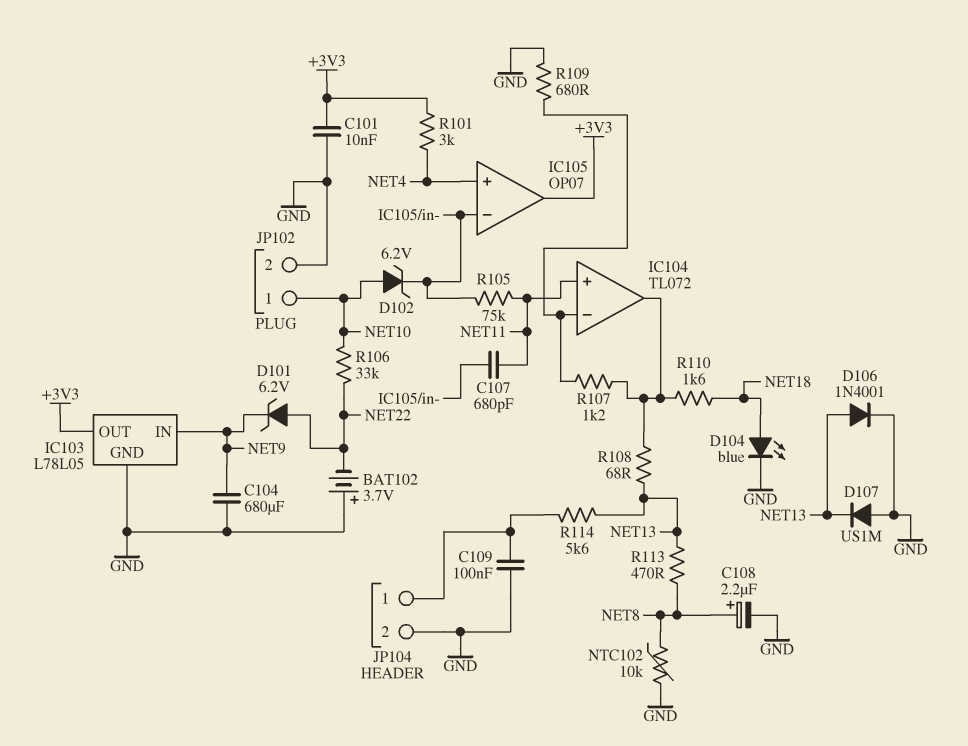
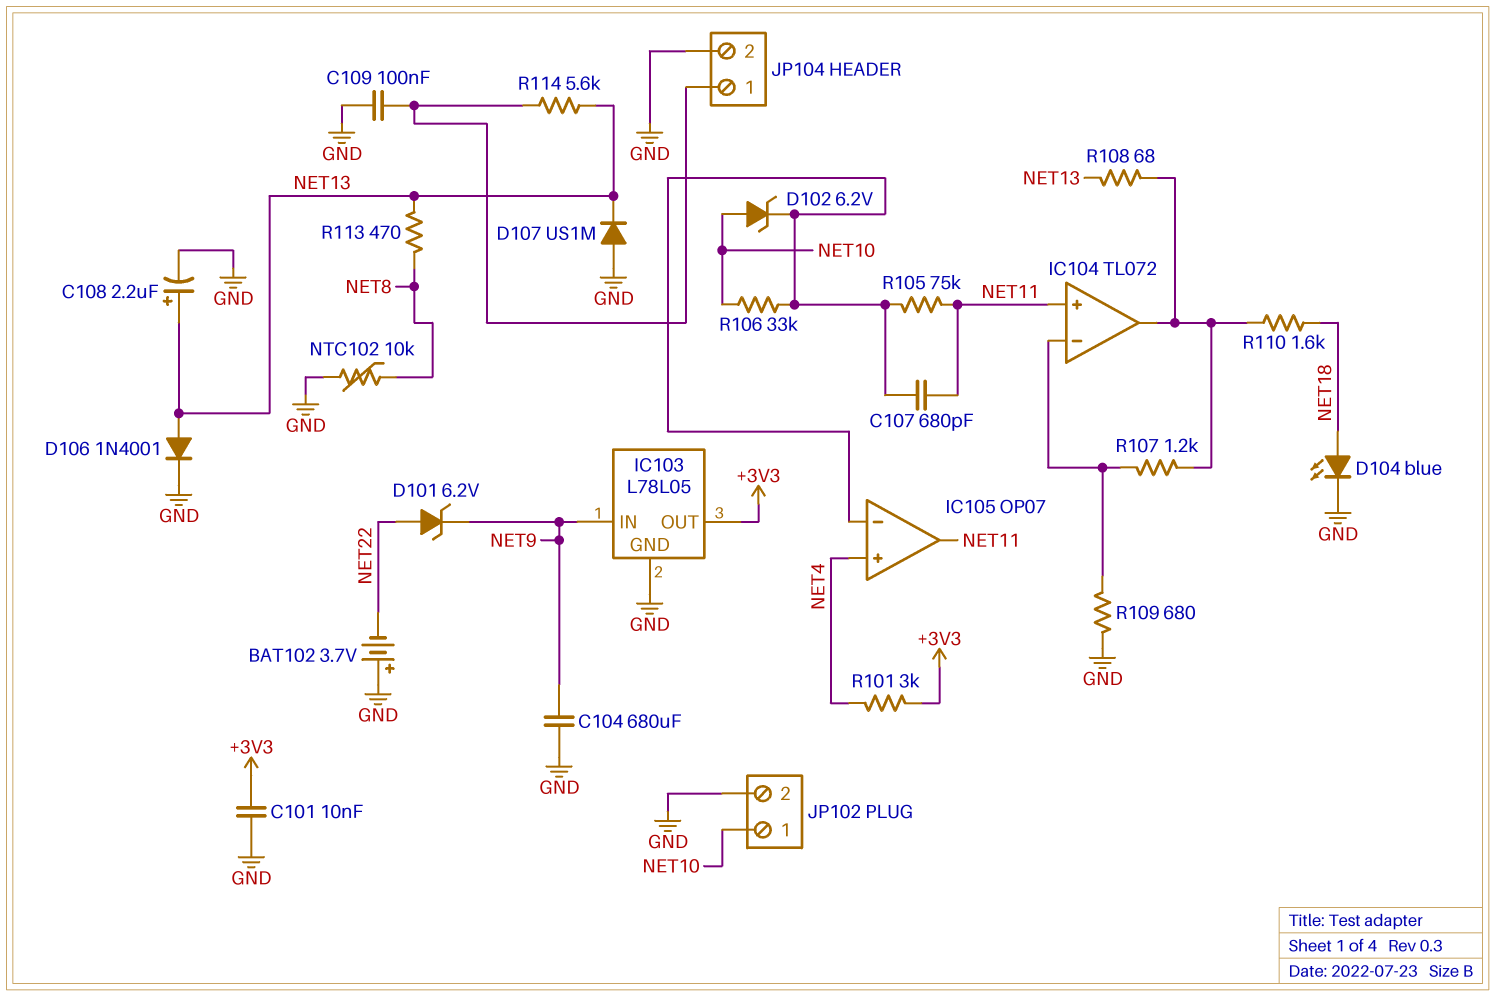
C108: 2.2uF (plus NET8, minus GND) -> 2.2uF (plus NET13, minus GND)
IC105 pin out: +3V3 -> NET11
R106: 33k (NET10, NET22) -> 33k (IC105/in-, NET10)

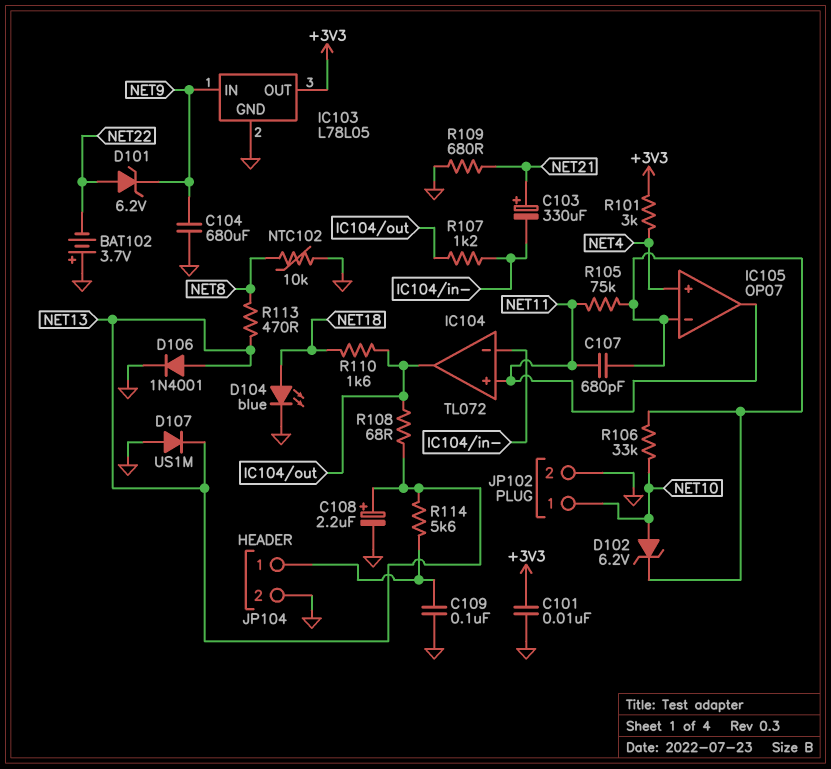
C103: none -> 330uF (plus NET21, minus IC104/in-)
R109: 680 (GND, IC104/in-) -> 680 (GND, NET21)

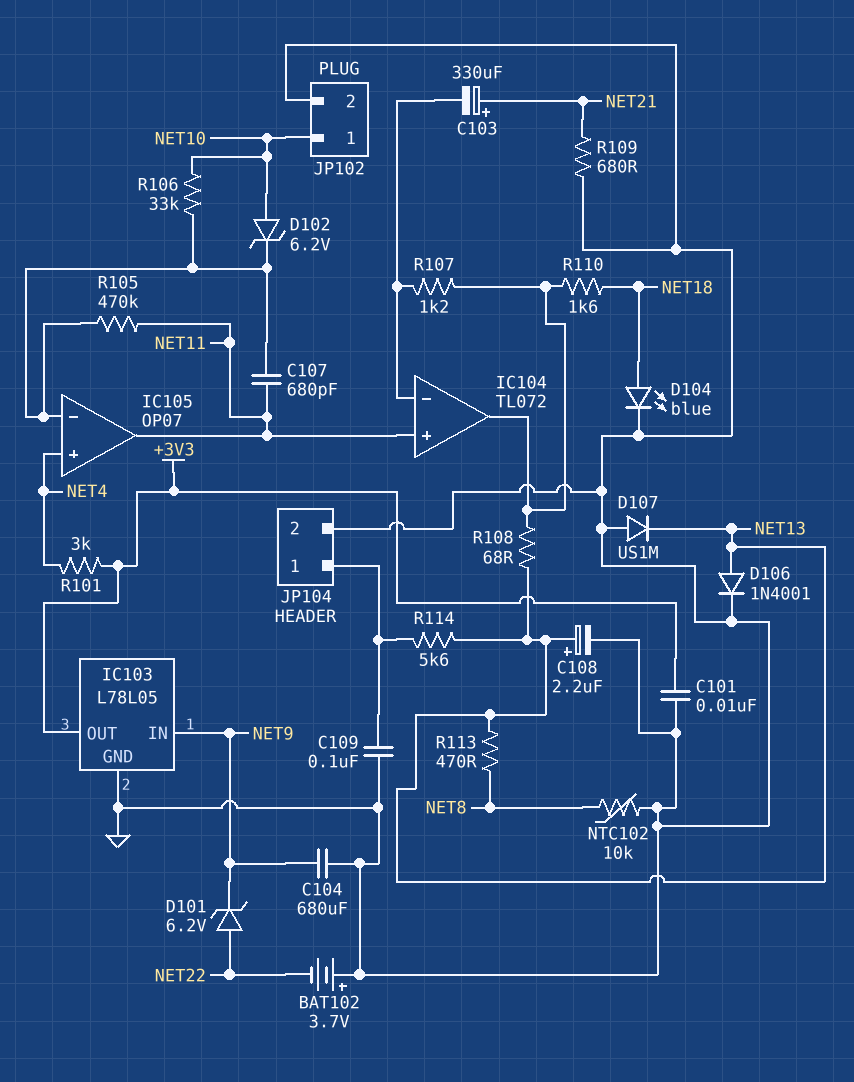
R105: 75k (IC105/in-, NET11) -> 470k (IC105/in-, NET11)

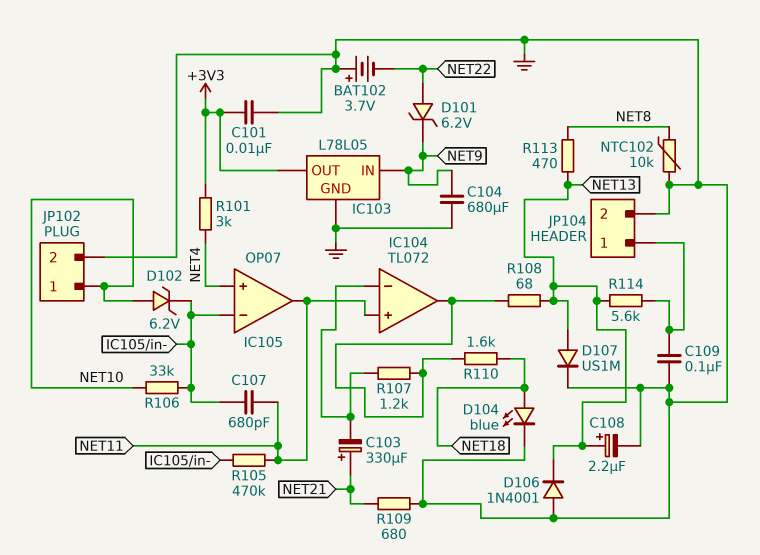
D106: diode 1N4001 (A NET13, K GND) -> diode 1N4001 (A GND, K NET13)
D107: diode US1M (A GND, K NET13) -> diode US1M (A NET13, K GND)

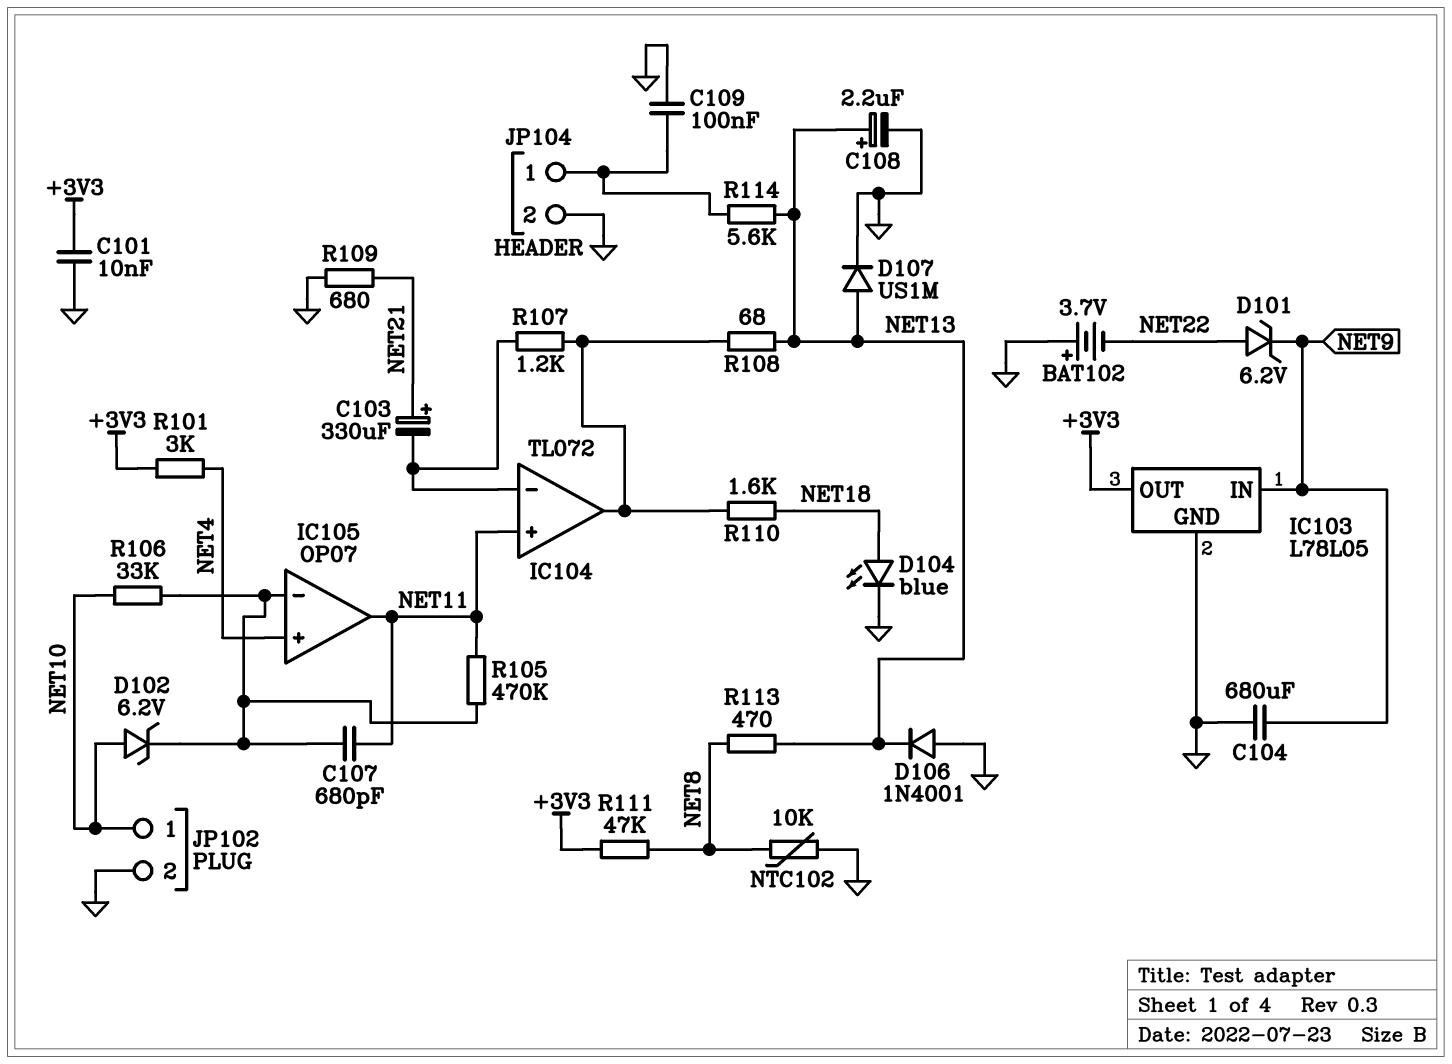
R111: none -> 47k (+3V3, NET8)

